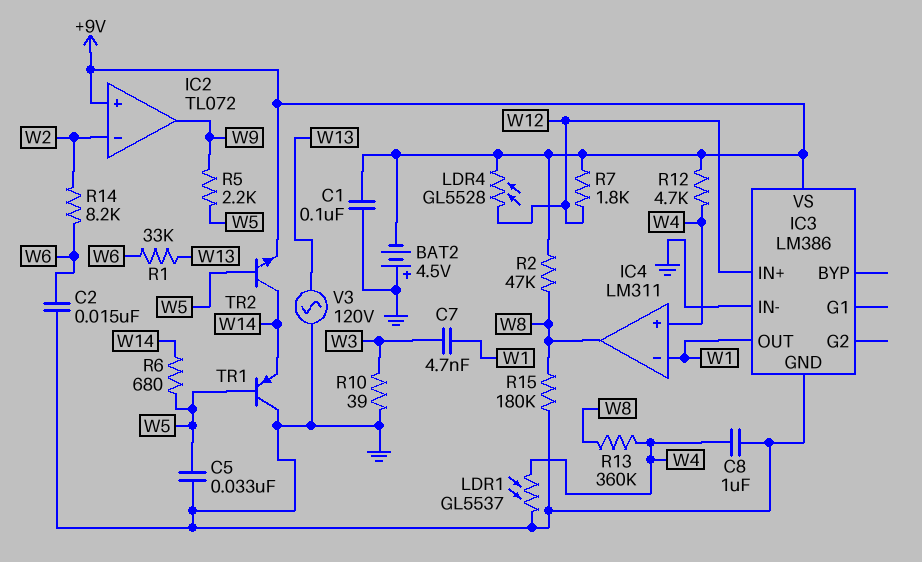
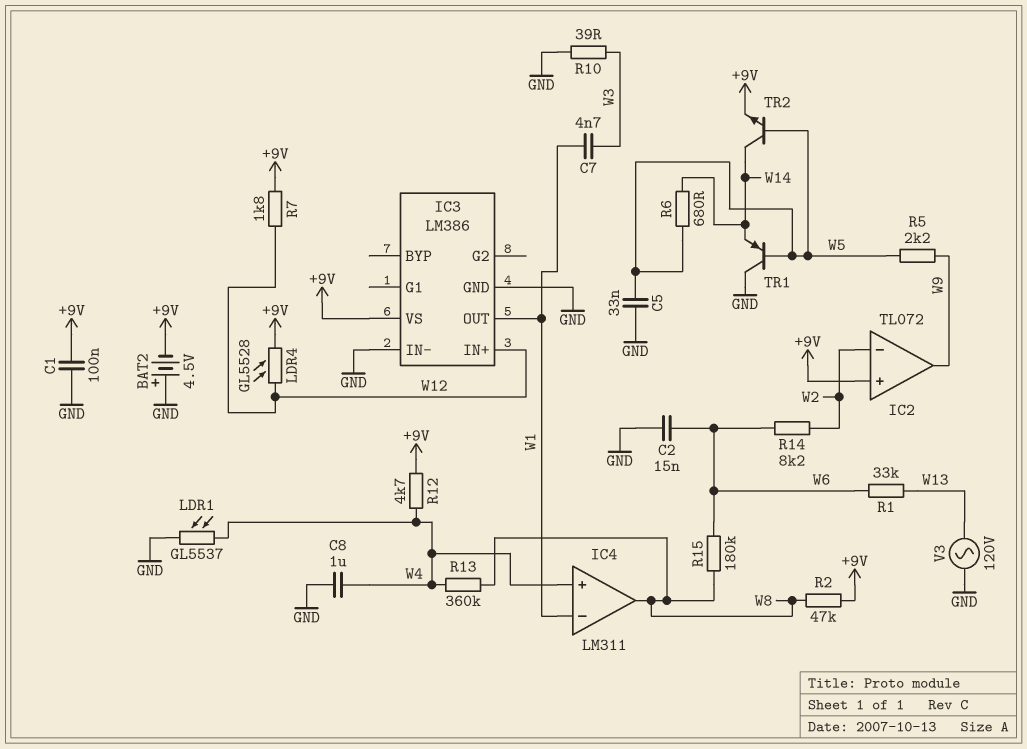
R15: 180k (GND, W8) -> 180k (W6, W8)

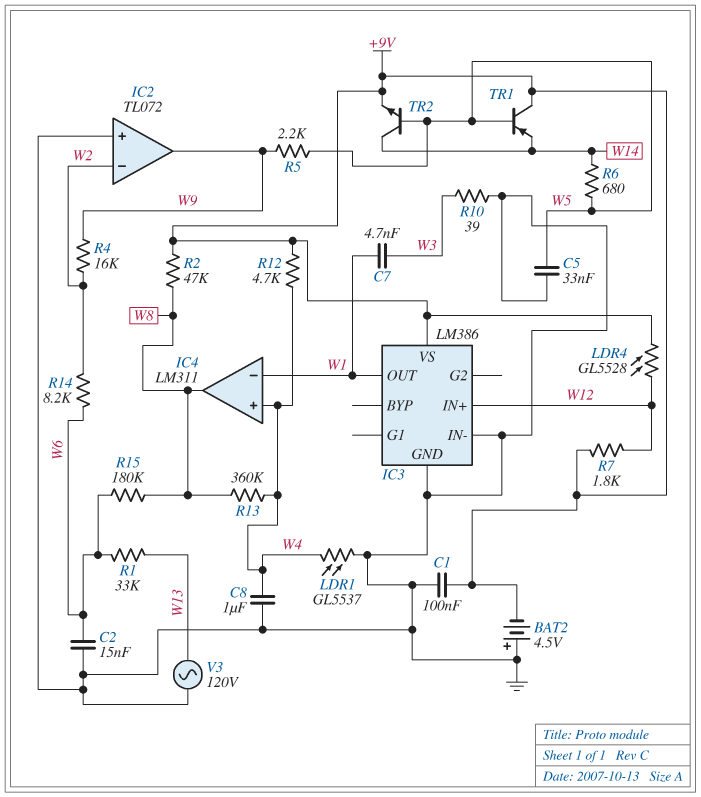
IC2 pin in+: +9V -> GND
R4: none -> 16k (W2, W9)
TR1: PNP (B W5, C GND, E W14) -> PNP (B W5, C +9V, E W14)

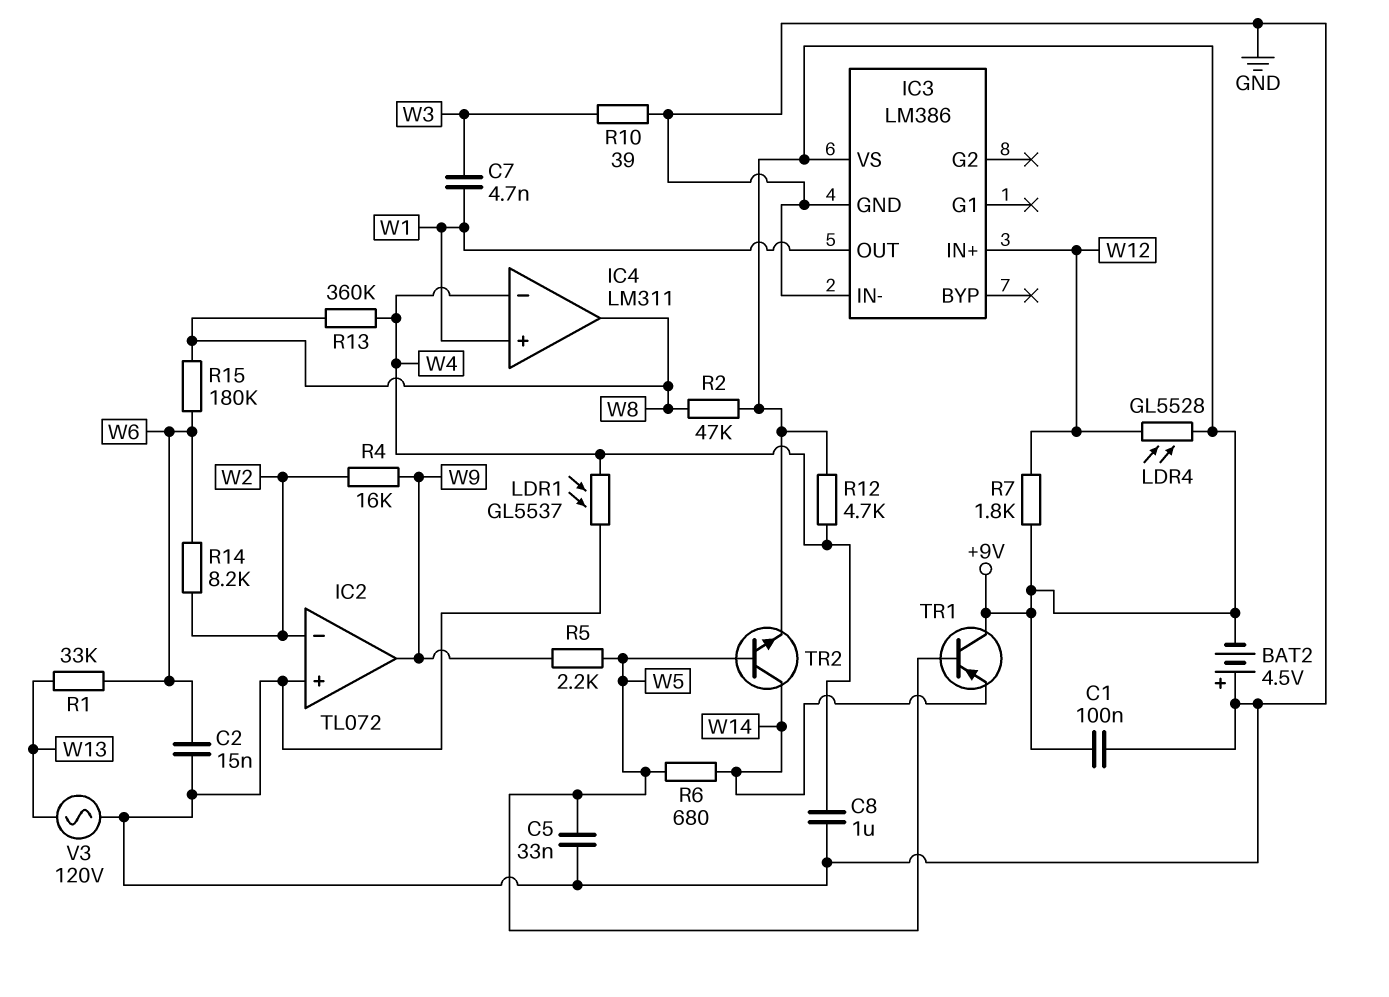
IC4 pin in+: W4 -> W1
IC4 pin in-: W1 -> W4

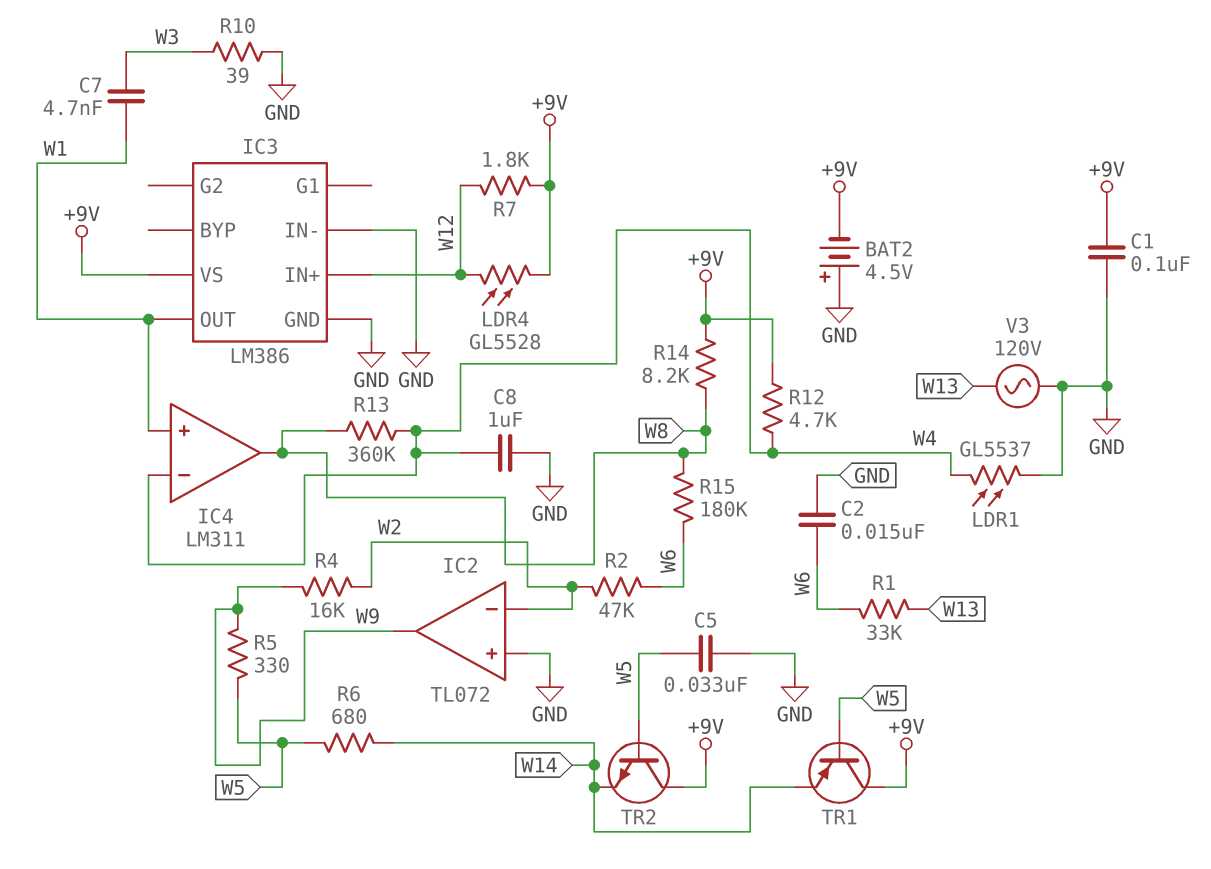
R2: 47k (+9V, W8) -> 47k (W2, W6)
R5: 2.2k (W5, W9) -> 330 (W5, W9)
R14: 8.2k (W2, W6) -> 8.2k (+9V, W8)
TR2: NPN (B W5, C W14, E +9V) -> NPN (B W5, C +9V, E W14)

